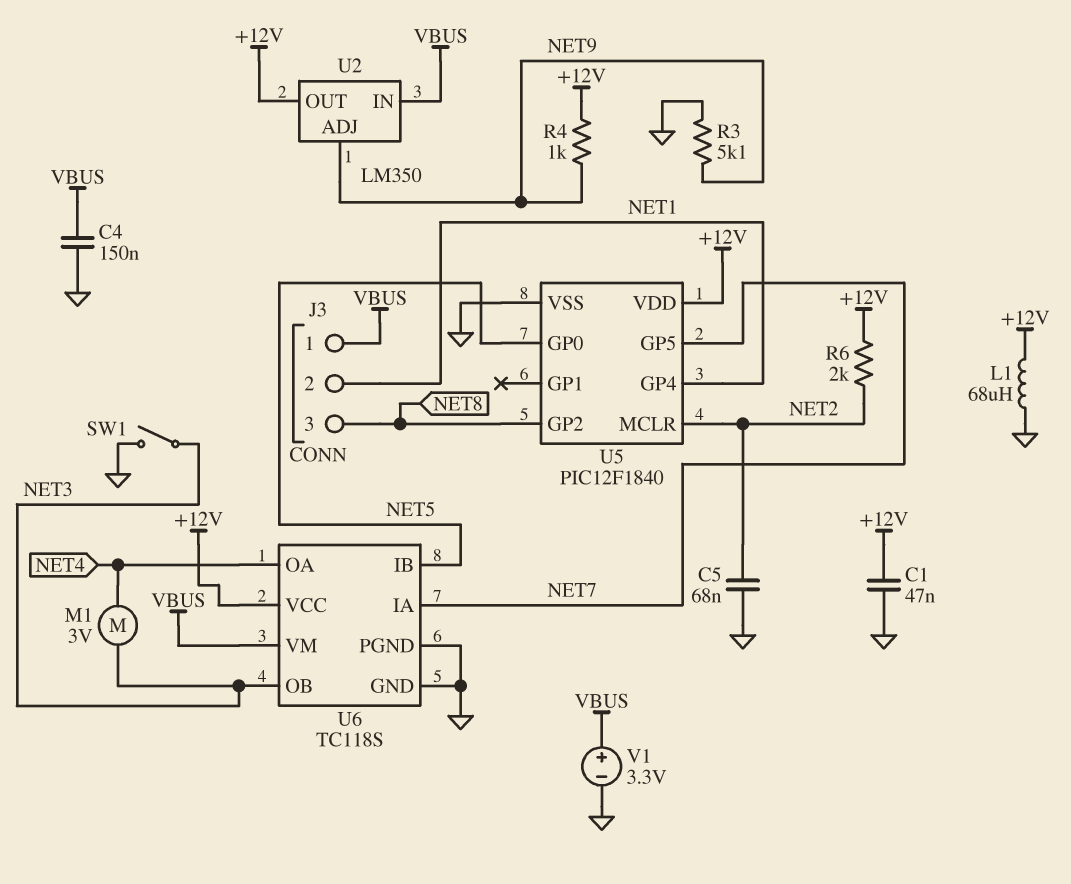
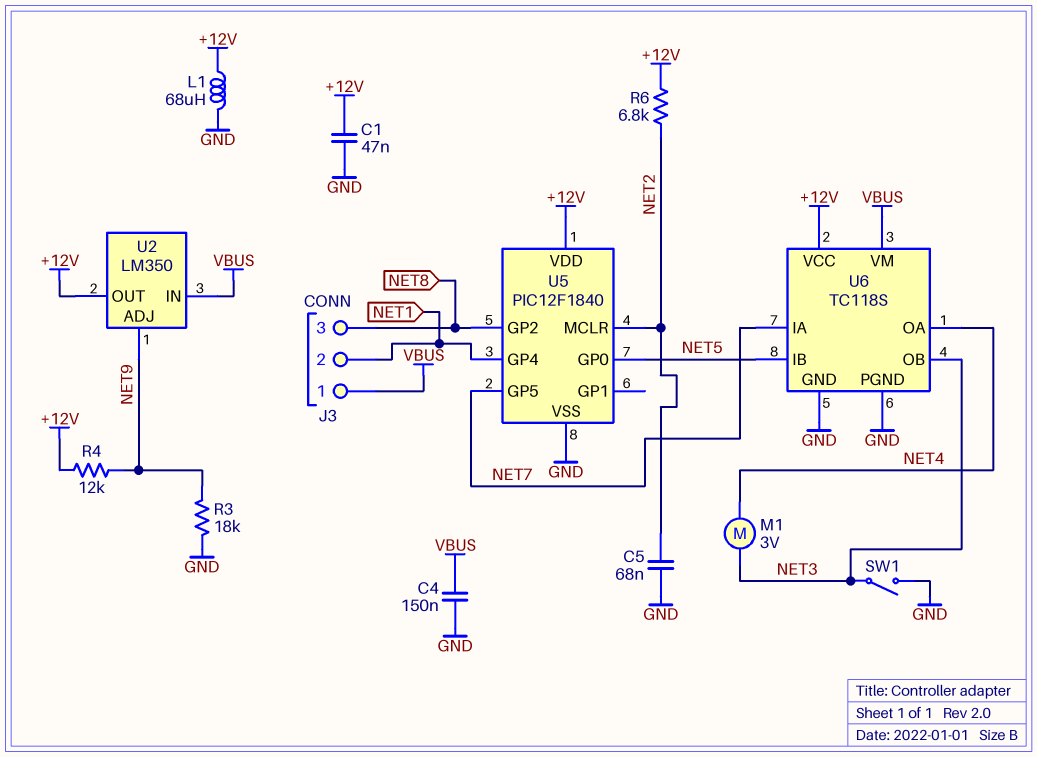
R3: 5.1k (GND, NET9) -> 18k (GND, NET9)
R4: 1k (+12V, NET9) -> 12k (+12V, NET9)
R6: 2k (+12V, NET2) -> 6.8k (+12V, NET2)
V1: 3.3V (plus VBUS, minus GND) -> none

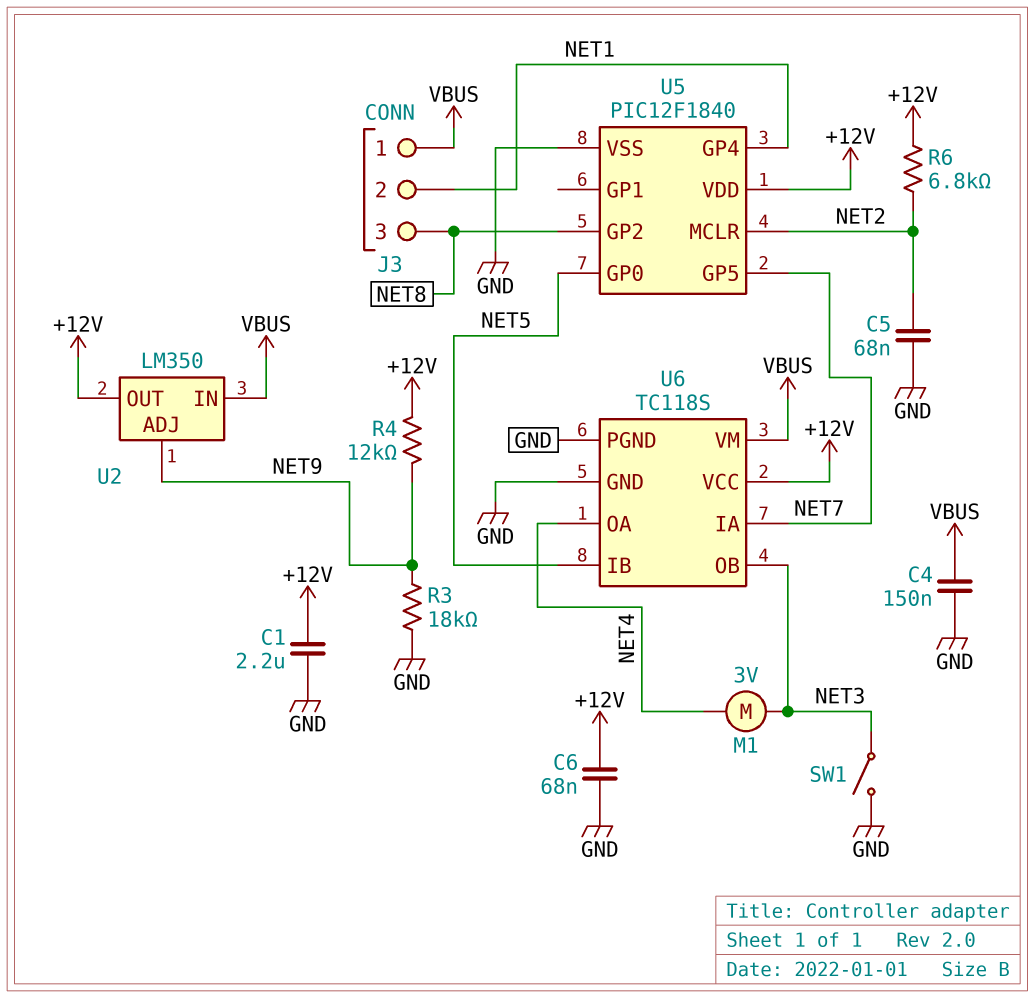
C1: 47nF (+12V, GND) -> 2.2uF (+12V, GND)
C6: none -> 68nF (+12V, GND)
L1: 68uH (+12V, GND) -> none

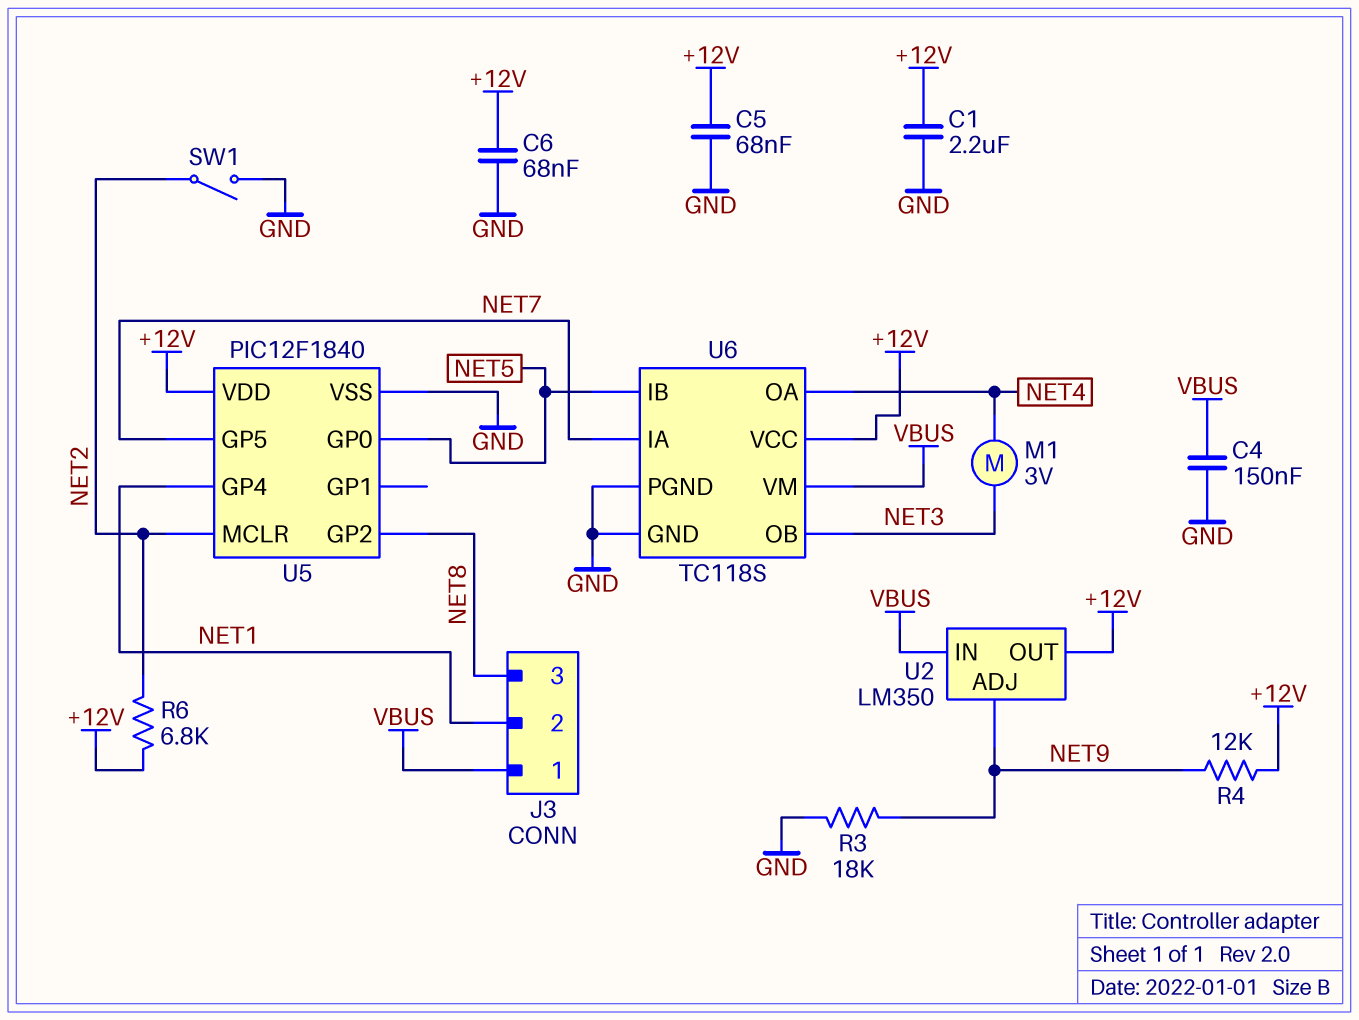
C5: 68nF (GND, NET2) -> 68nF (+12V, GND)
SW1: switch (GND, NET3) -> switch (GND, NET2)

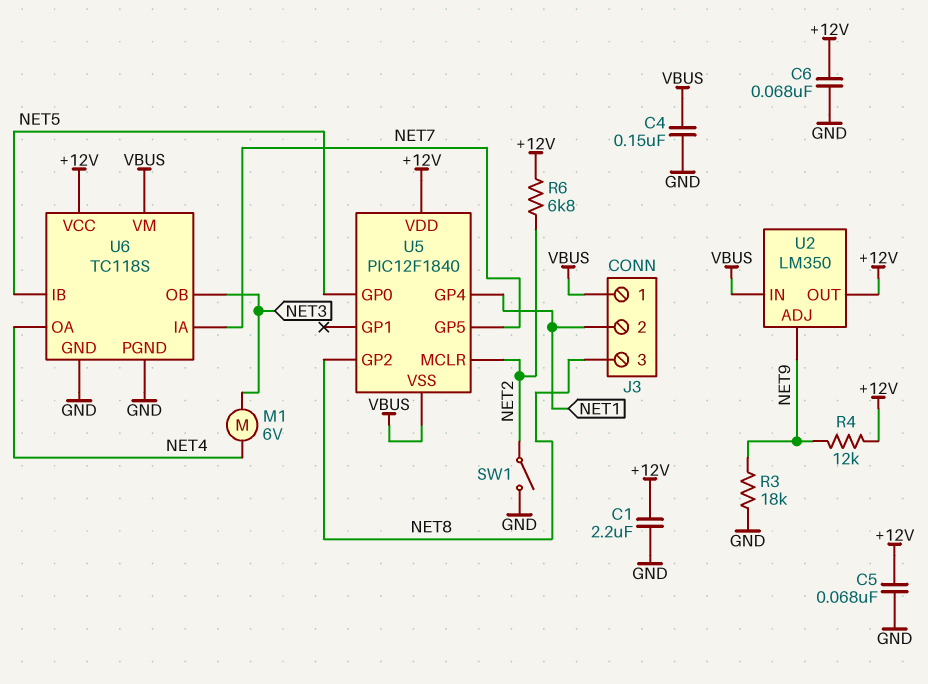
M1: motor 3V (NET3, NET4) -> motor 6V (NET3, NET4)
U5 pin VSS: GND -> VBUS

